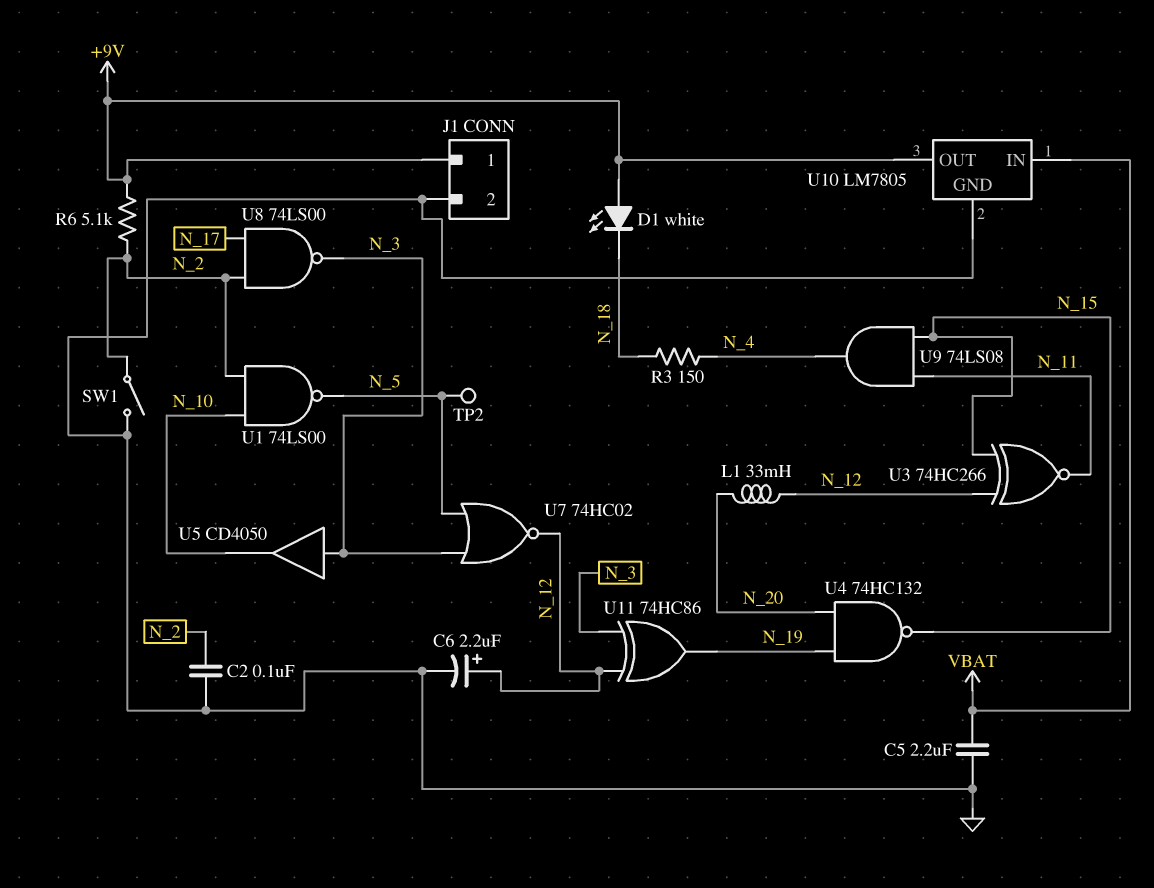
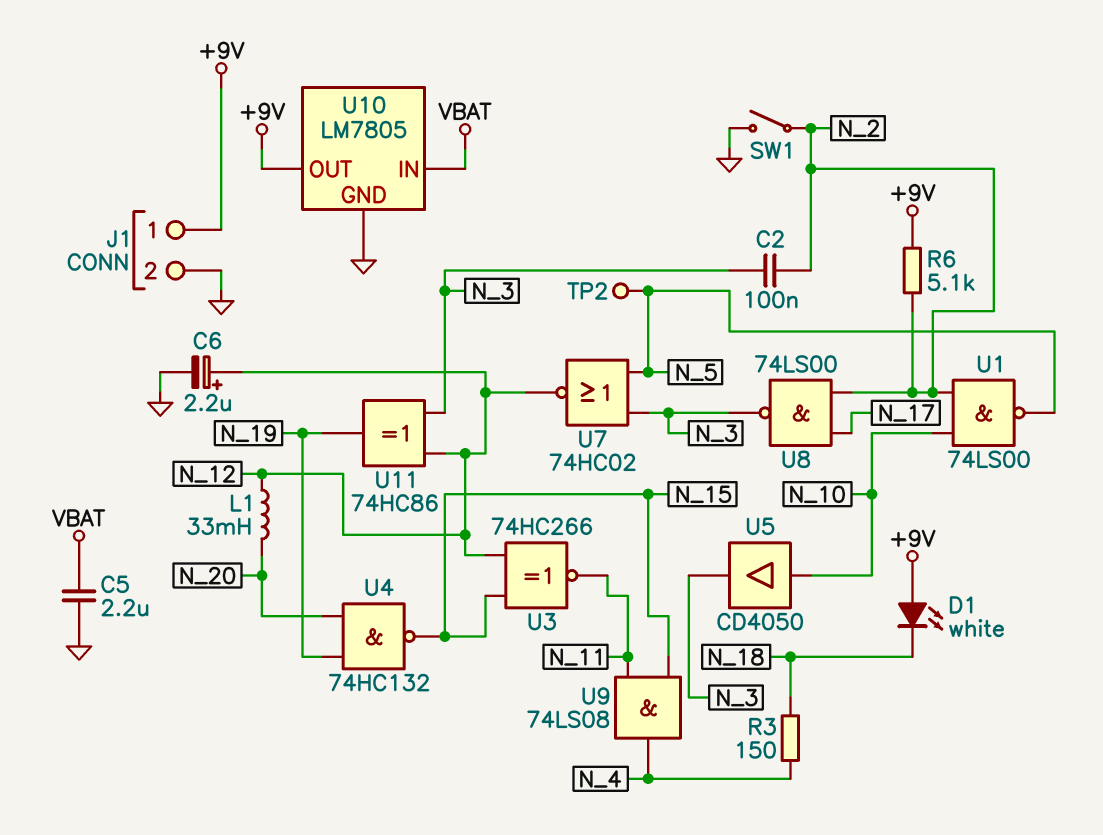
C2: 100nF (GND, N_2) -> 100nF (N_2, N_3)
U5: buffer CD4050 (in N_3, out N_10) -> buffer CD4050 (in N_10, out N_3)

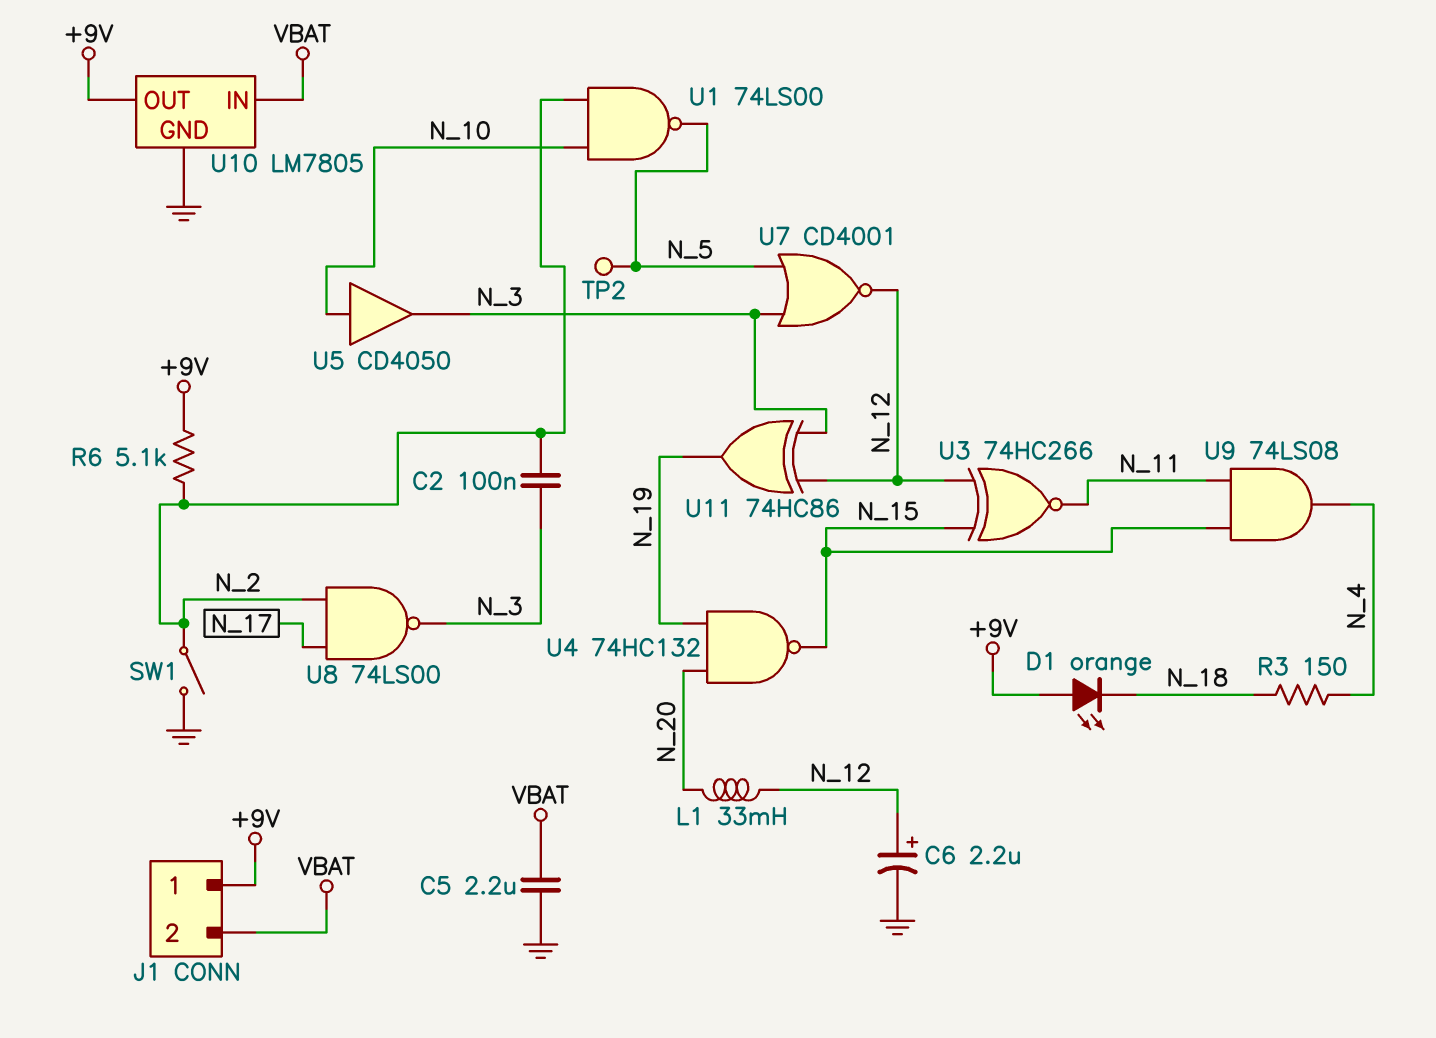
D1: LED white (A +9V, K N_18) -> LED orange (A +9V, K N_18)
J1 pin 2: GND -> VBAT
U7: NOR 74HC02 (in N_3, in N_5, out N_12) -> NOR CD4001 (in N_3, in N_5, out N_12)

